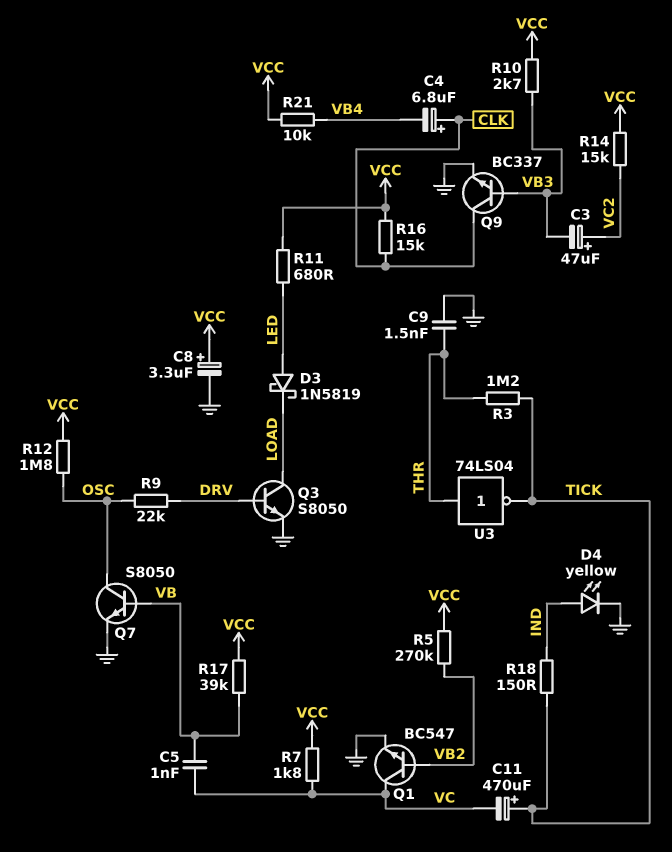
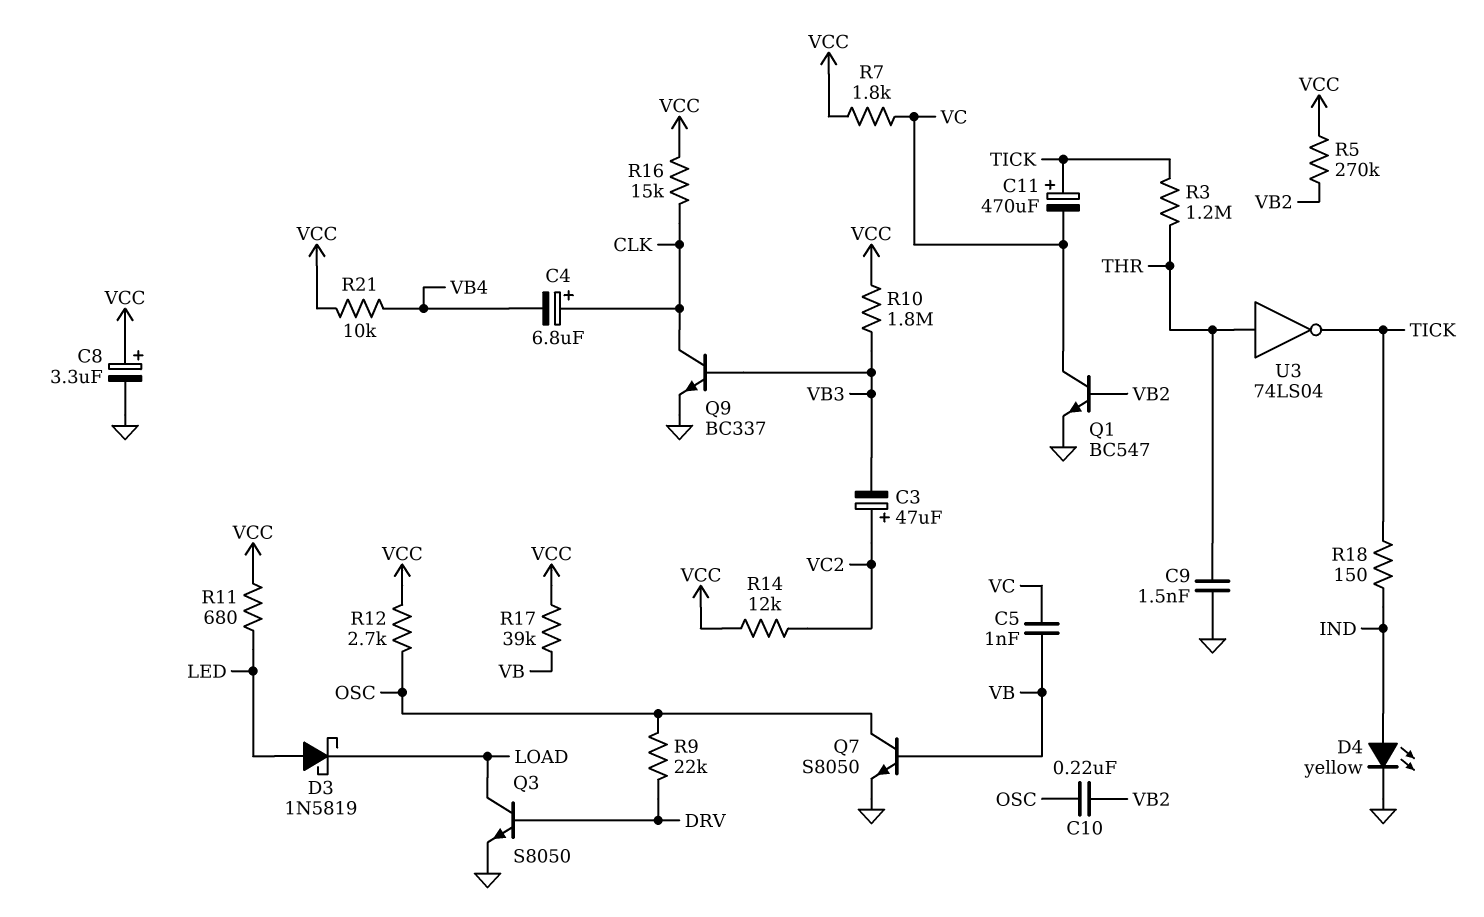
C10: none -> 220nF (OSC, VB2)
R10: 2.7k (VB3, VCC) -> 1.8M (VB3, VCC)
R12: 1.8M (OSC, VCC) -> 2.7k (OSC, VCC)
R14: 15k (VC2, VCC) -> 12k (VC2, VCC)

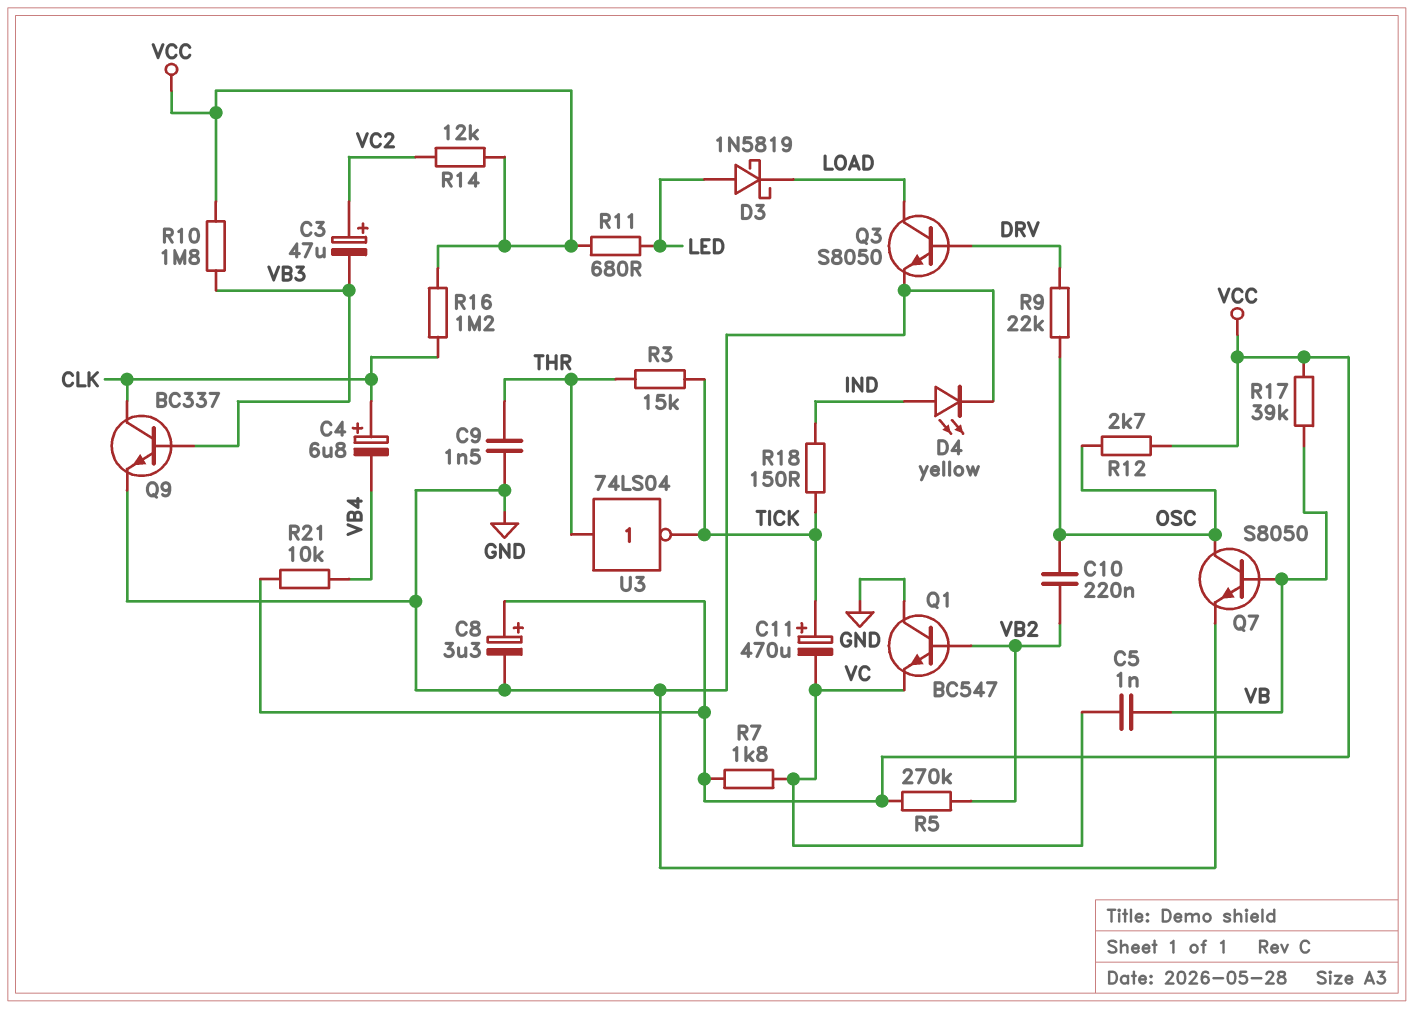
Q1: NPN BC547 (B VB2, C VC, E GND) -> NPN BC547 (B VB2, C GND, E VC)
R3: 1.2M (THR, TICK) -> 15k (THR, TICK)
R16: 15k (CLK, VCC) -> 1.2M (CLK, VCC)

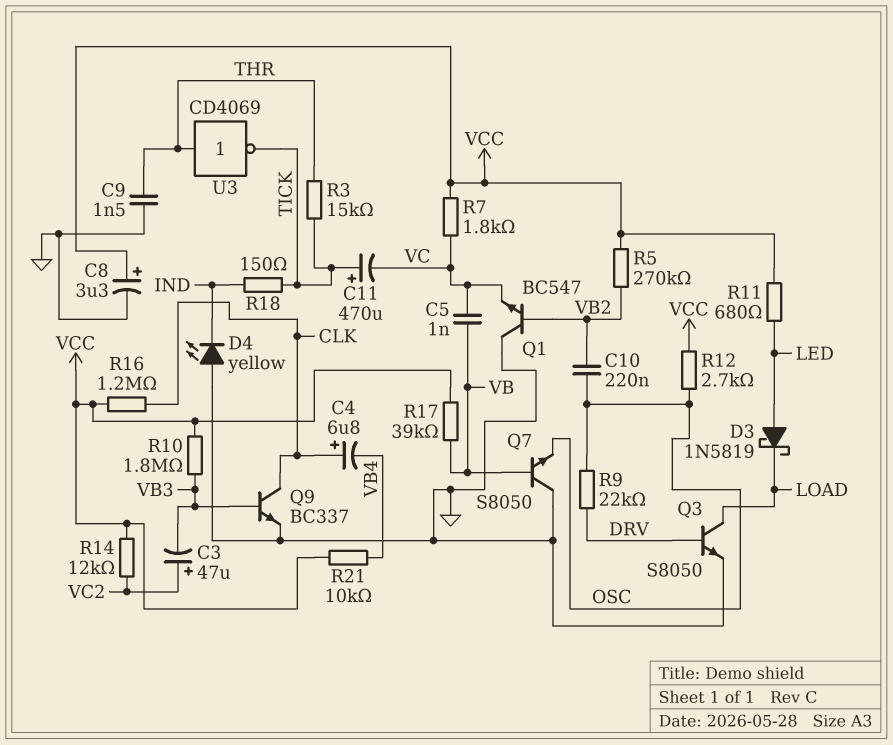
D4: LED yellow (A IND, K GND) -> LED yellow (A GND, K IND)
Q7: NPN S8050 (B VB, C OSC, E GND) -> NPN S8050 (B VB, C GND, E OSC)
U3: NOT 74LS04 (in THR, out TICK) -> NOT CD4069 (in THR, out TICK)

